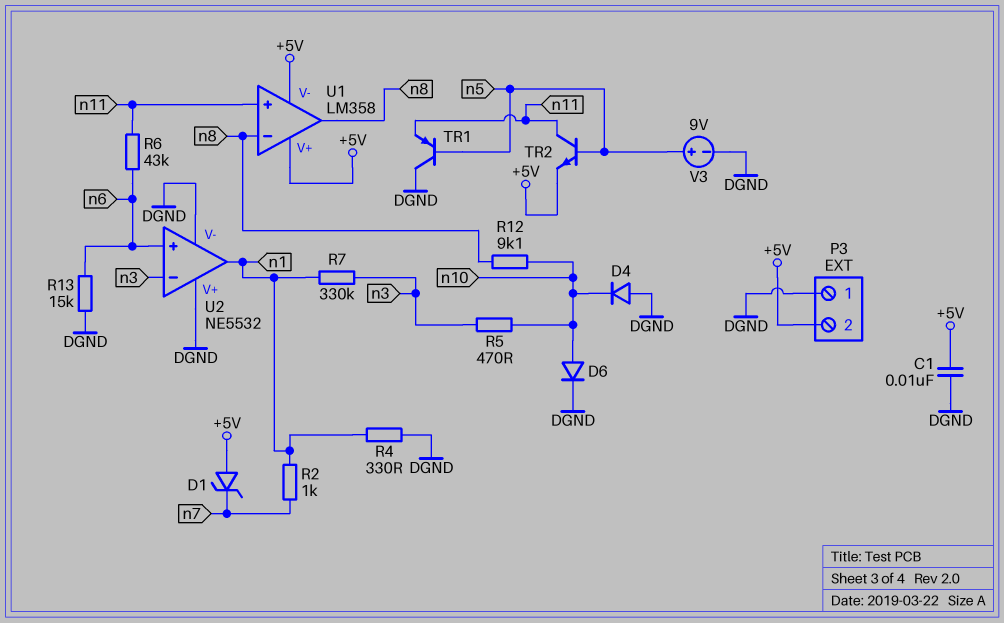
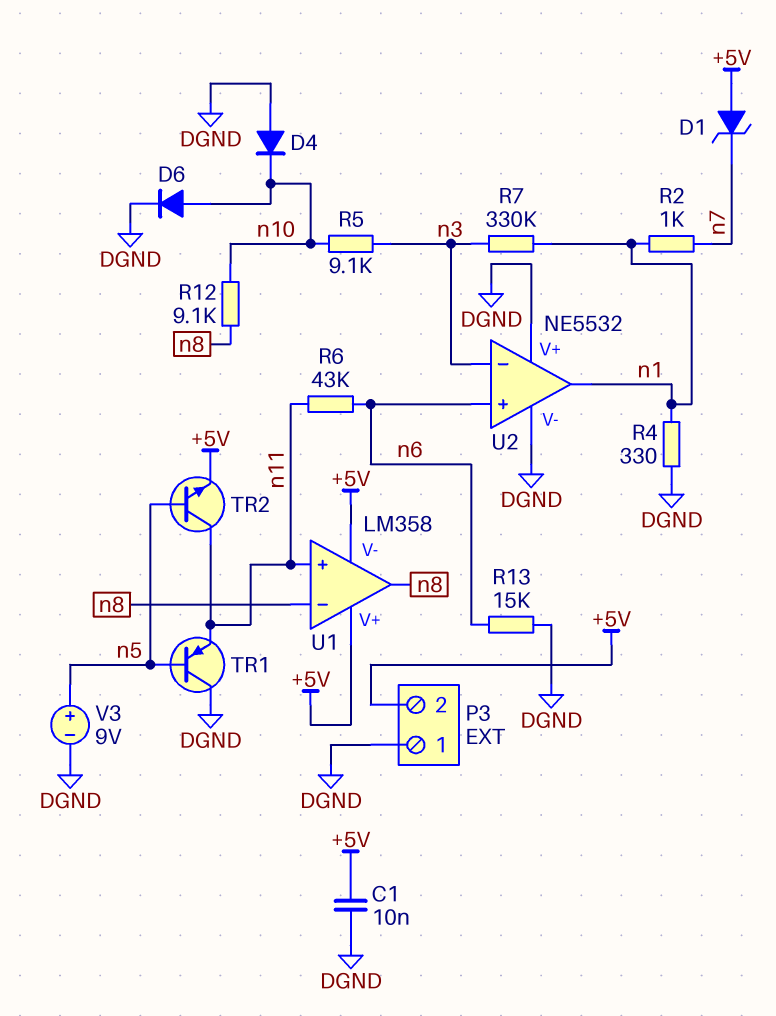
R5: 470 (n3, n10) -> 9.1k (n3, n10)

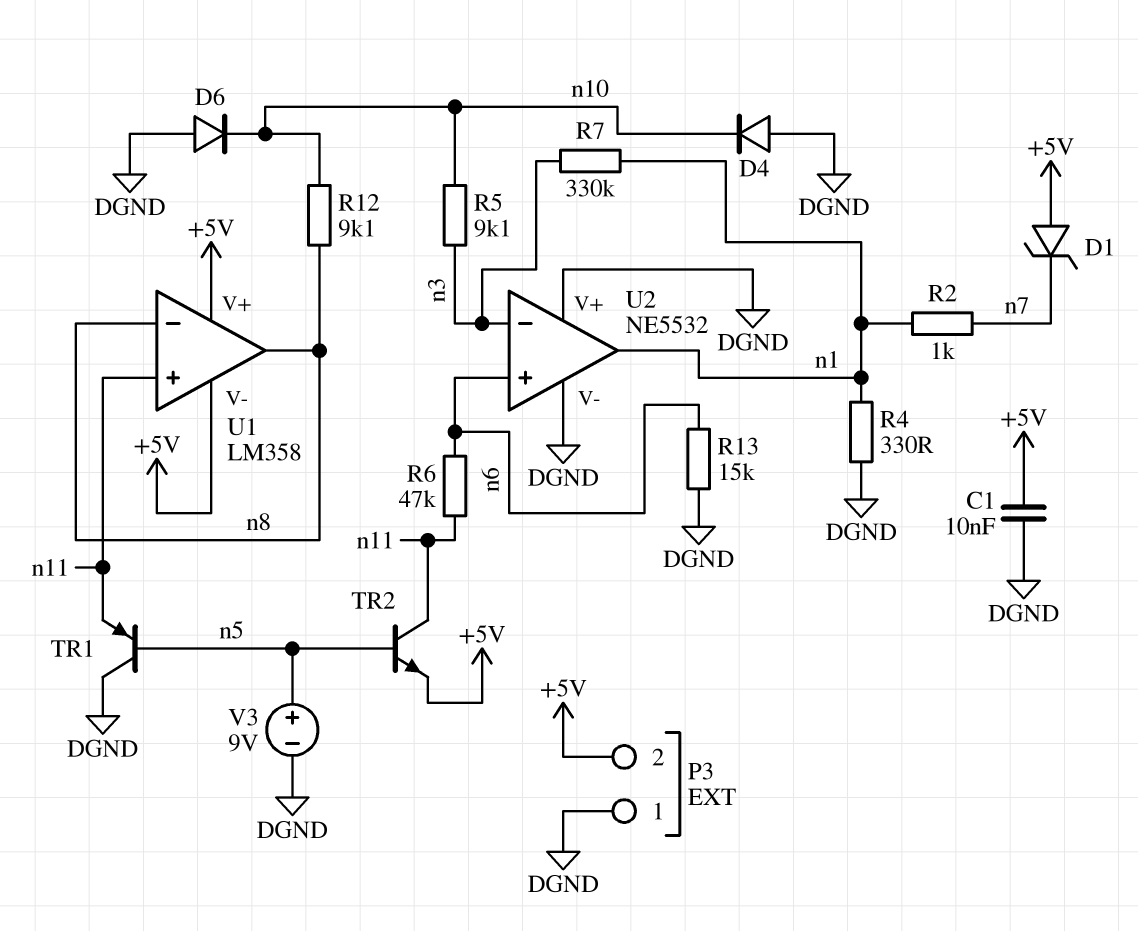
D6: diode (A n10, K DGND) -> diode (A DGND, K n10)
R6: 43k (n6, n11) -> 47k (n6, n11)

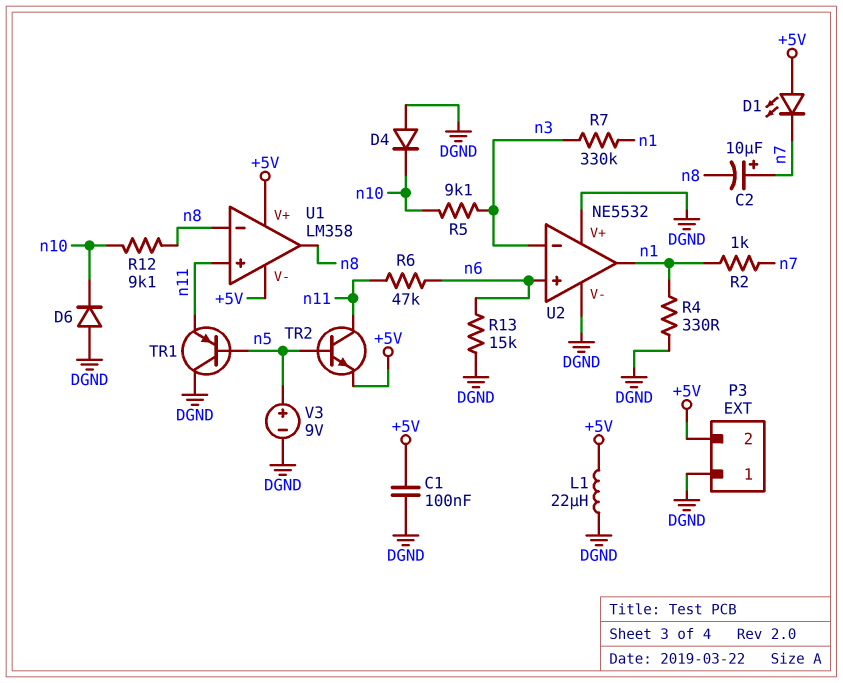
C1: 10nF (+5V, DGND) -> 100nF (+5V, DGND)
C2: none -> 10uF (plus n7, minus n8)
D1: zener (A +5V, K n7) -> LED (A +5V, K n7)
L1: none -> 22uH (+5V, DGND)

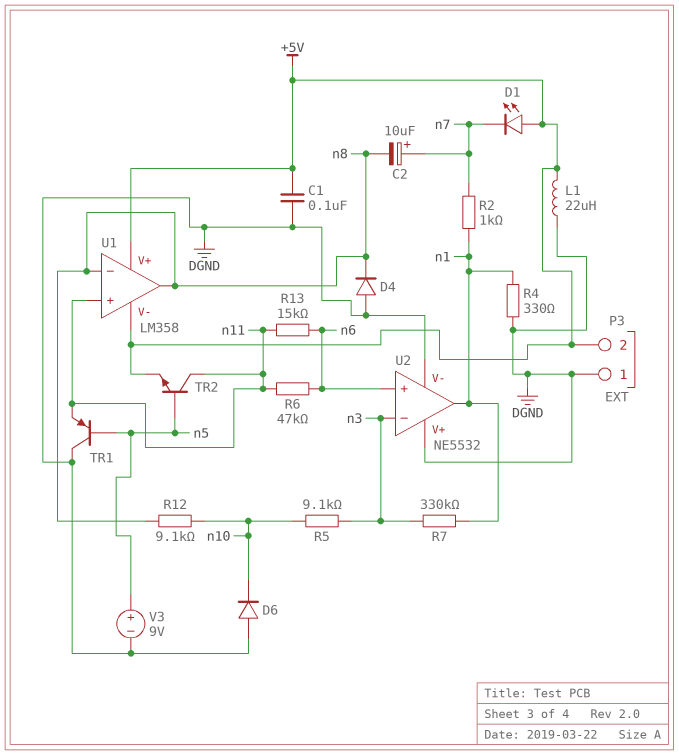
D4: diode (A DGND, K n10) -> diode (A DGND, K n8)
R13: 15k (DGND, n6) -> 15k (n6, n11)

